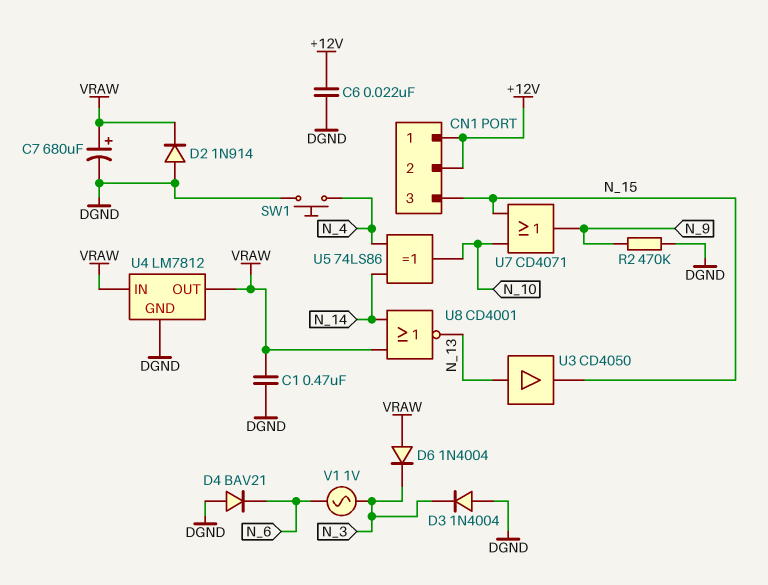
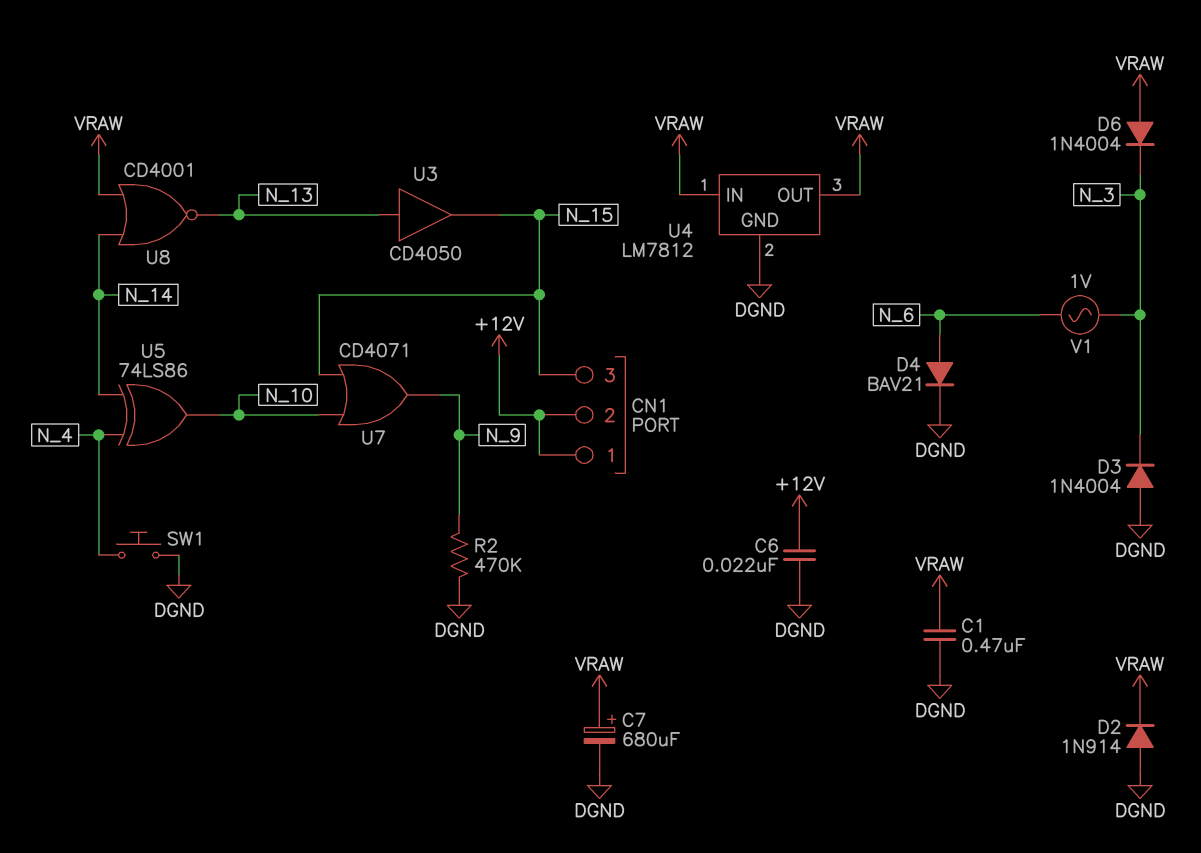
D4: diode BAV21 (A DGND, K N_6) -> diode BAV21 (A N_6, K DGND)

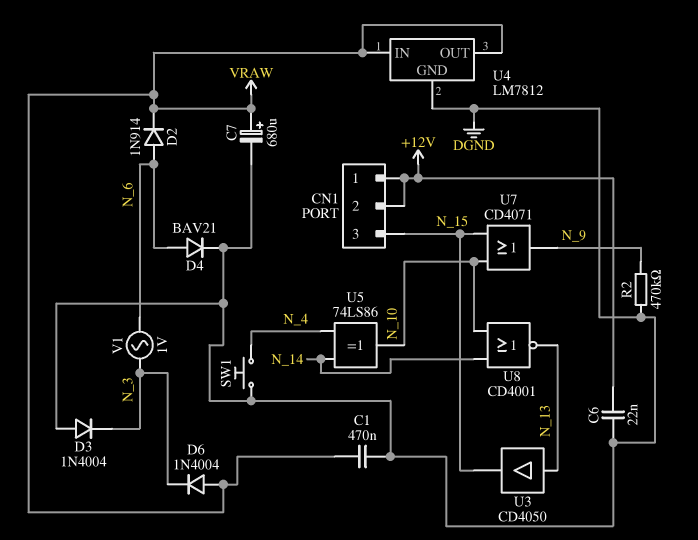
D2: diode 1N914 (A DGND, K VRAW) -> diode 1N914 (A N_6, K VRAW)
U8: NOR CD4001 (in N_14, in VRAW, out N_13) -> NOR CD4001 (in N_10, in N_14, out N_13)

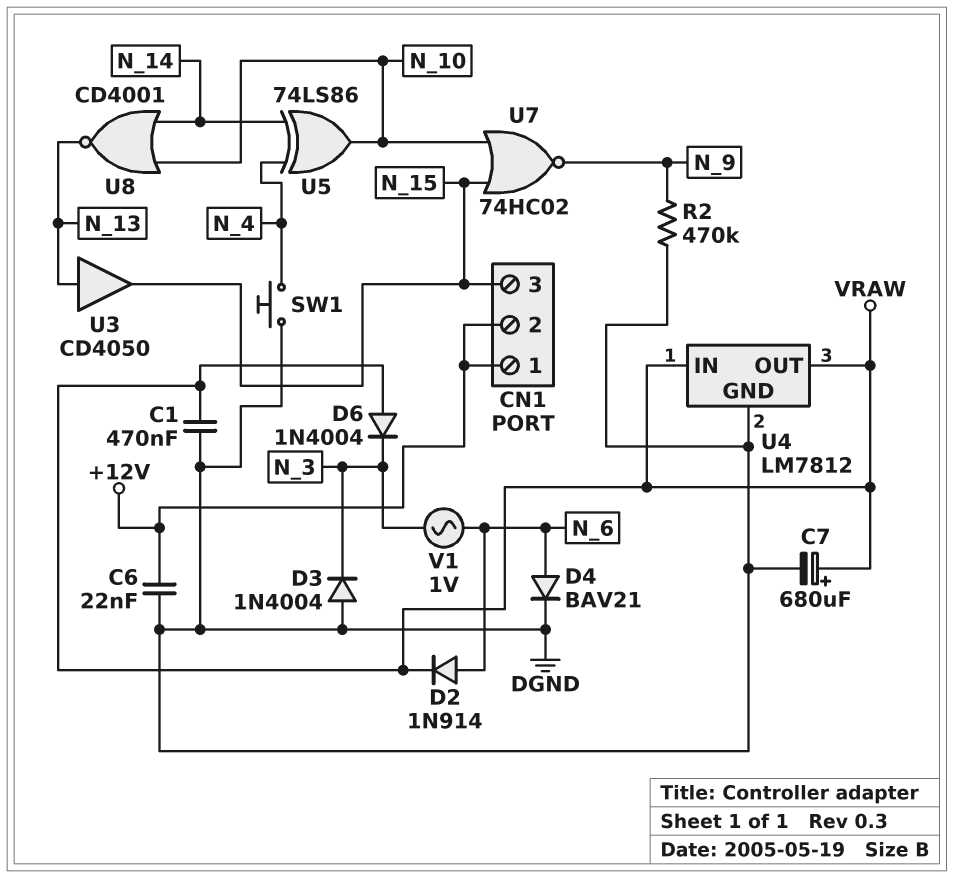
U7: OR CD4071 (in N_10, in N_15, out N_9) -> NOR 74HC02 (in N_10, in N_15, out N_9)

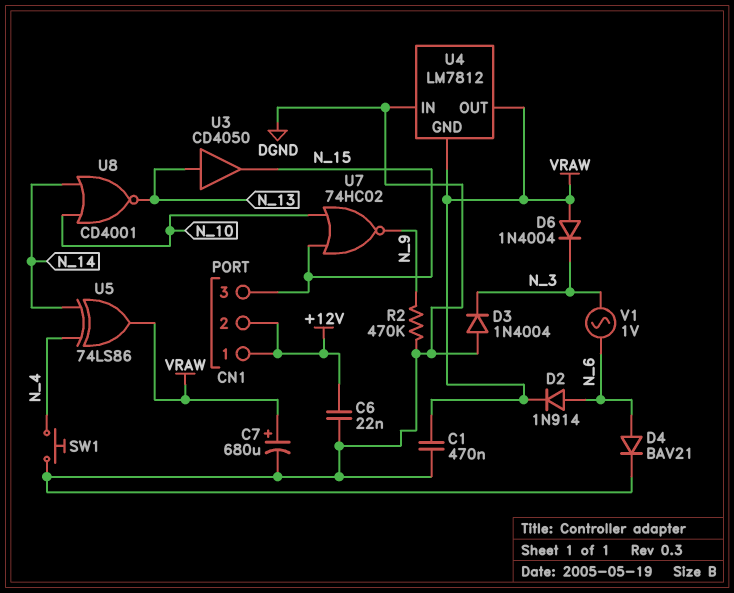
U4 pin GND: DGND -> VRAW
U4 pin IN: VRAW -> DGND
U5: XOR 74LS86 (in N_4, in N_14, out N_10) -> XOR 74LS86 (in N_4, in N_14, out VRAW)

